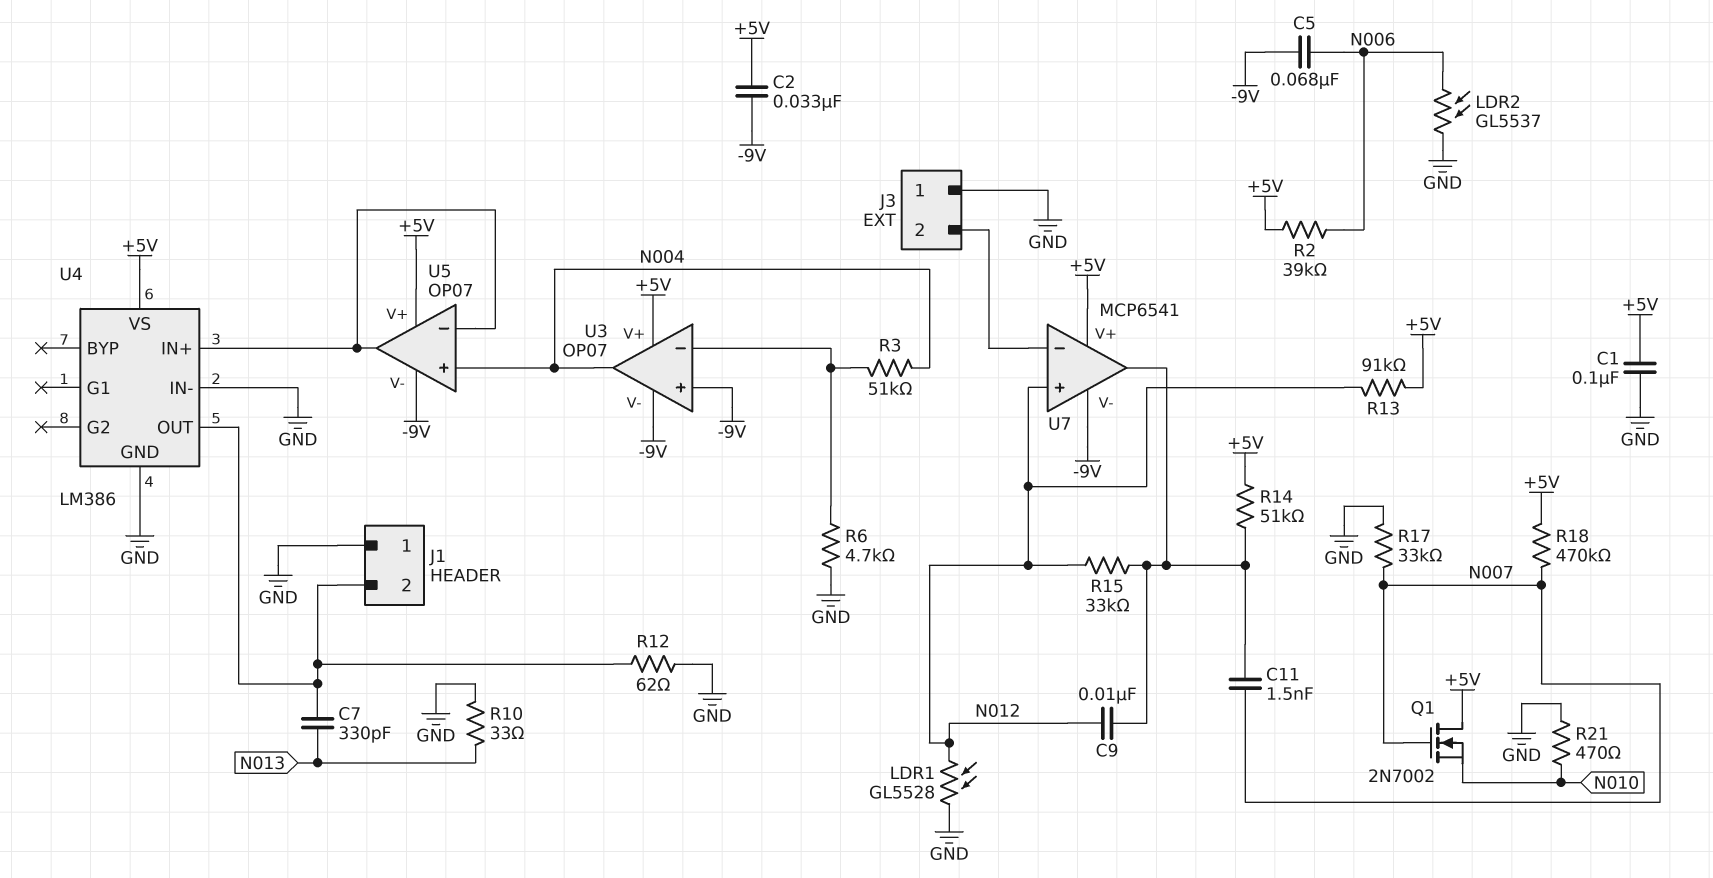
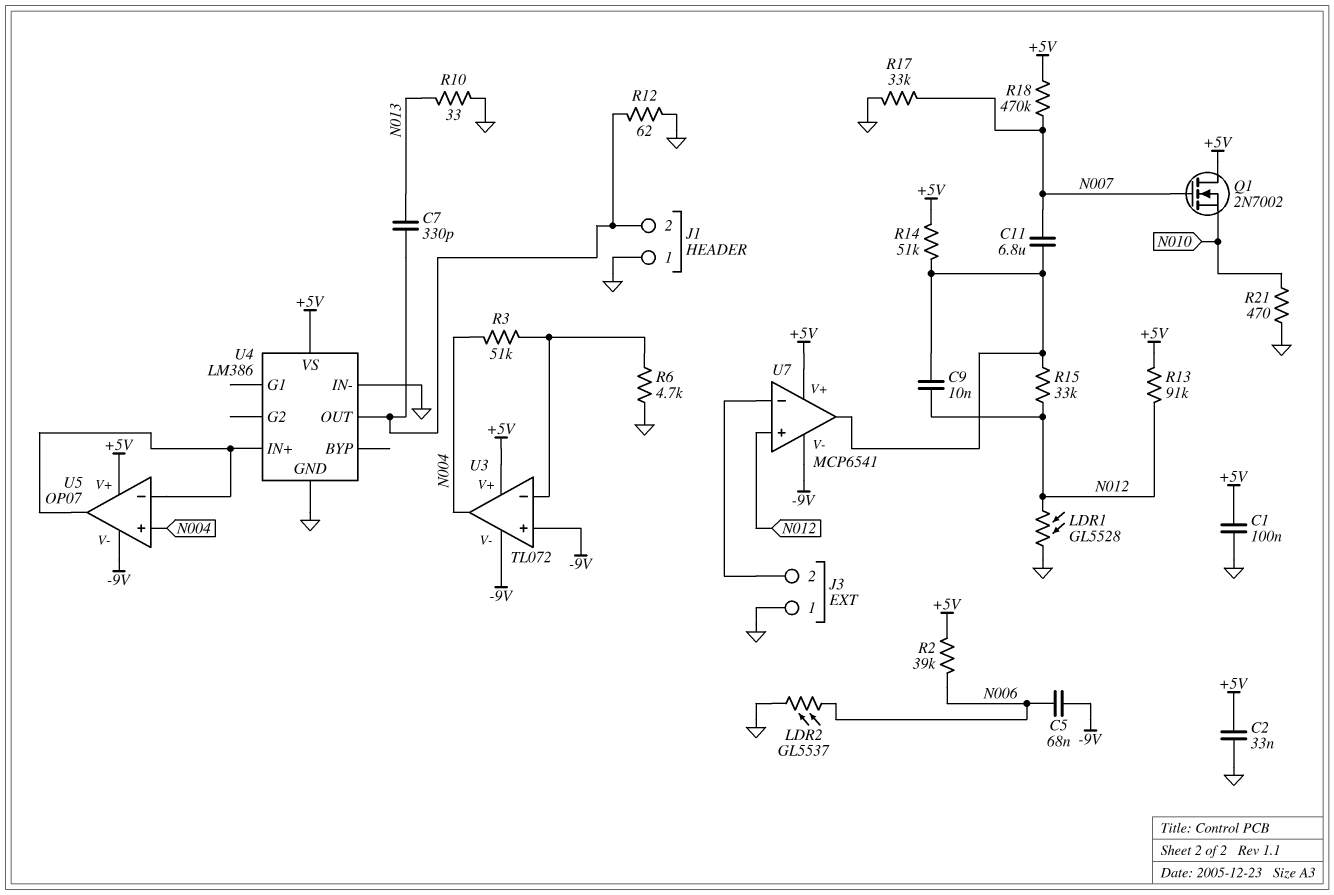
C2: 33nF (+5V, -9V) -> 33nF (+5V, GND)
C11: 1.5nF (N007, U7/out) -> 6.8uF (N007, U7/out)
U3: OP07 -> TL072

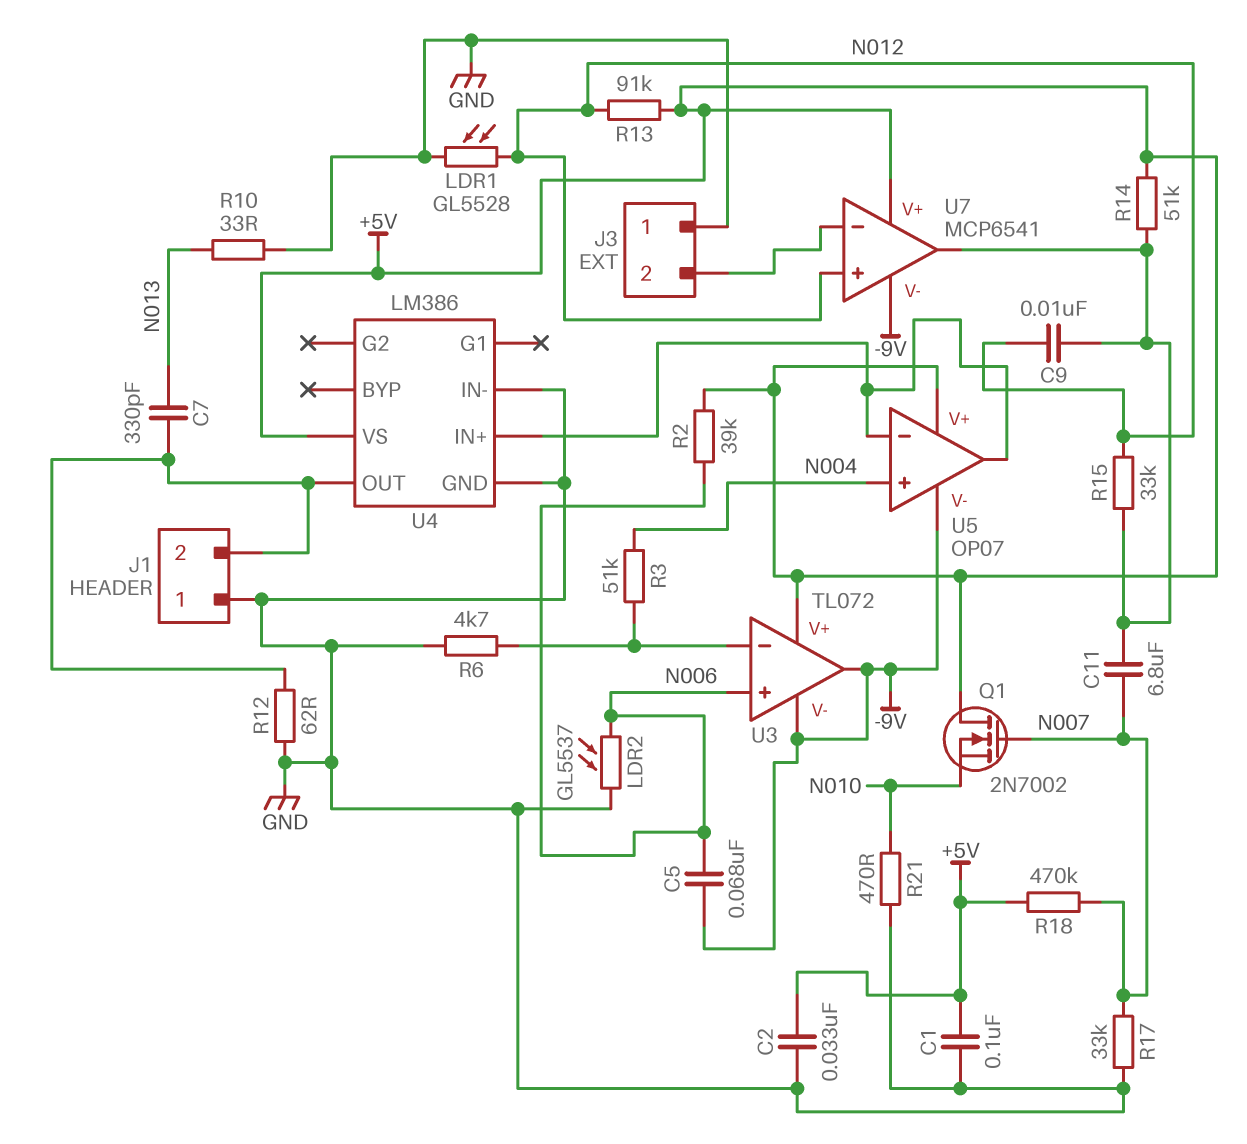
U3 pin in+: -9V -> N006
U3 pin out: N004 -> -9V

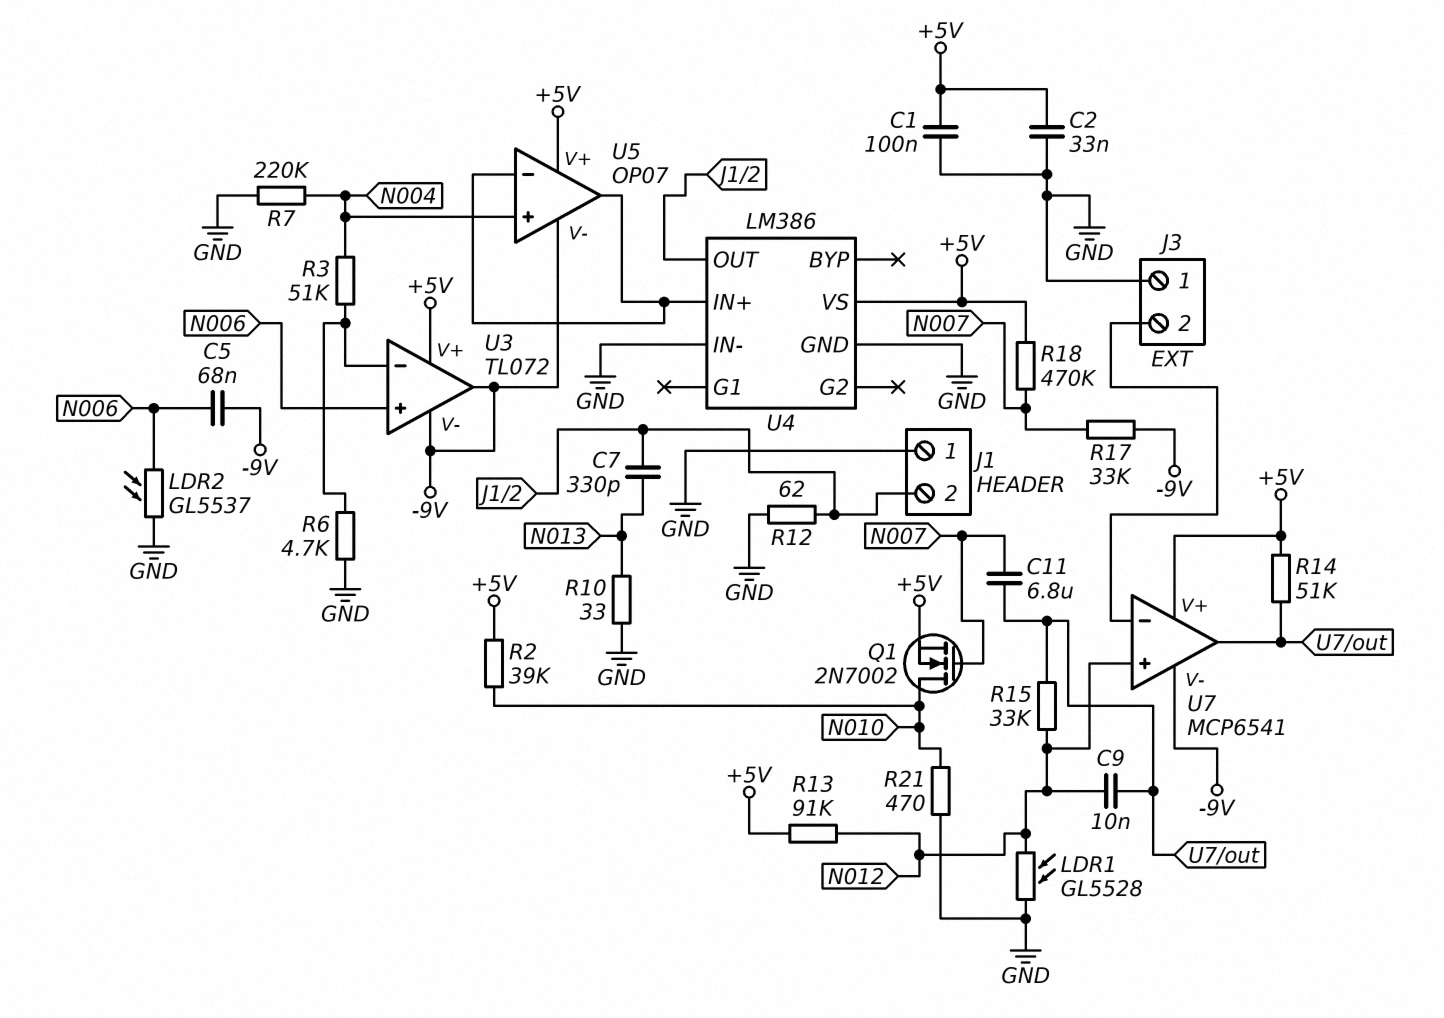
Q1: NMOS 2N7002 (G N007, D +5V, S N010) -> NMOS 2N7002 (G N007, D N010, S +5V)
R2: 39k (+5V, N006) -> 39k (+5V, N010)
R7: none -> 220k (GND, N004)
R17: 33k (GND, N007) -> 33k (-9V, N007)

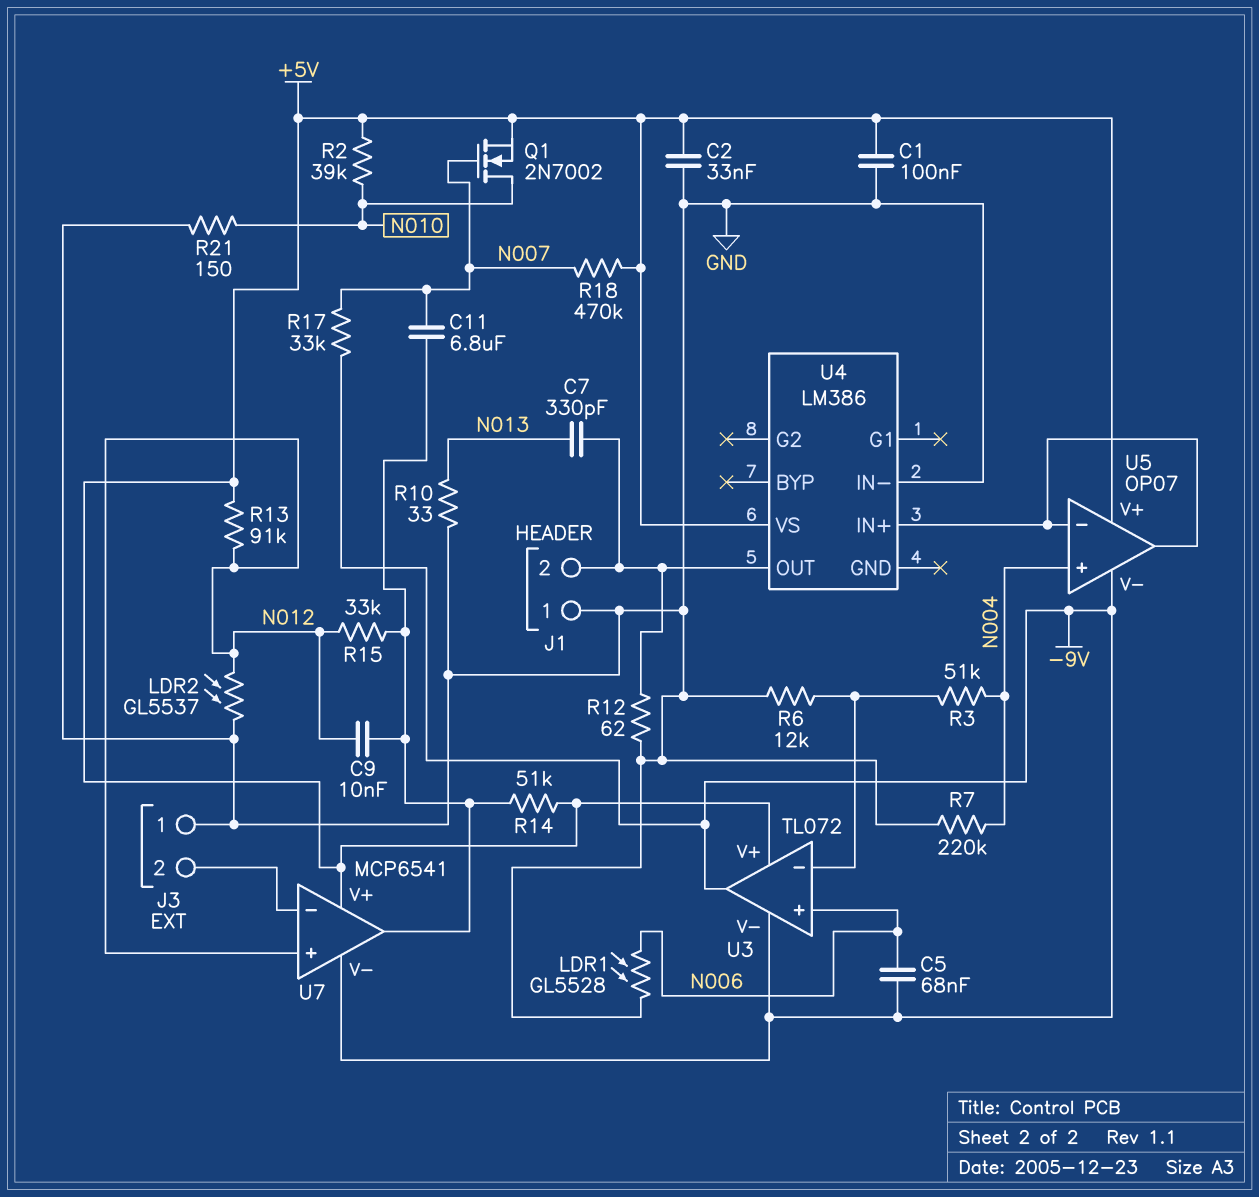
LDR1: GL5528 (GND, N012) -> GL5528 (GND, N006)
LDR2: GL5537 (GND, N006) -> GL5537 (GND, N012)
R6: 4.7k (GND, U3/in-) -> 12k (GND, U3/in-)
R21: 470 (GND, N010) -> 150 (GND, N010)
U4 pin GND: GND -> none

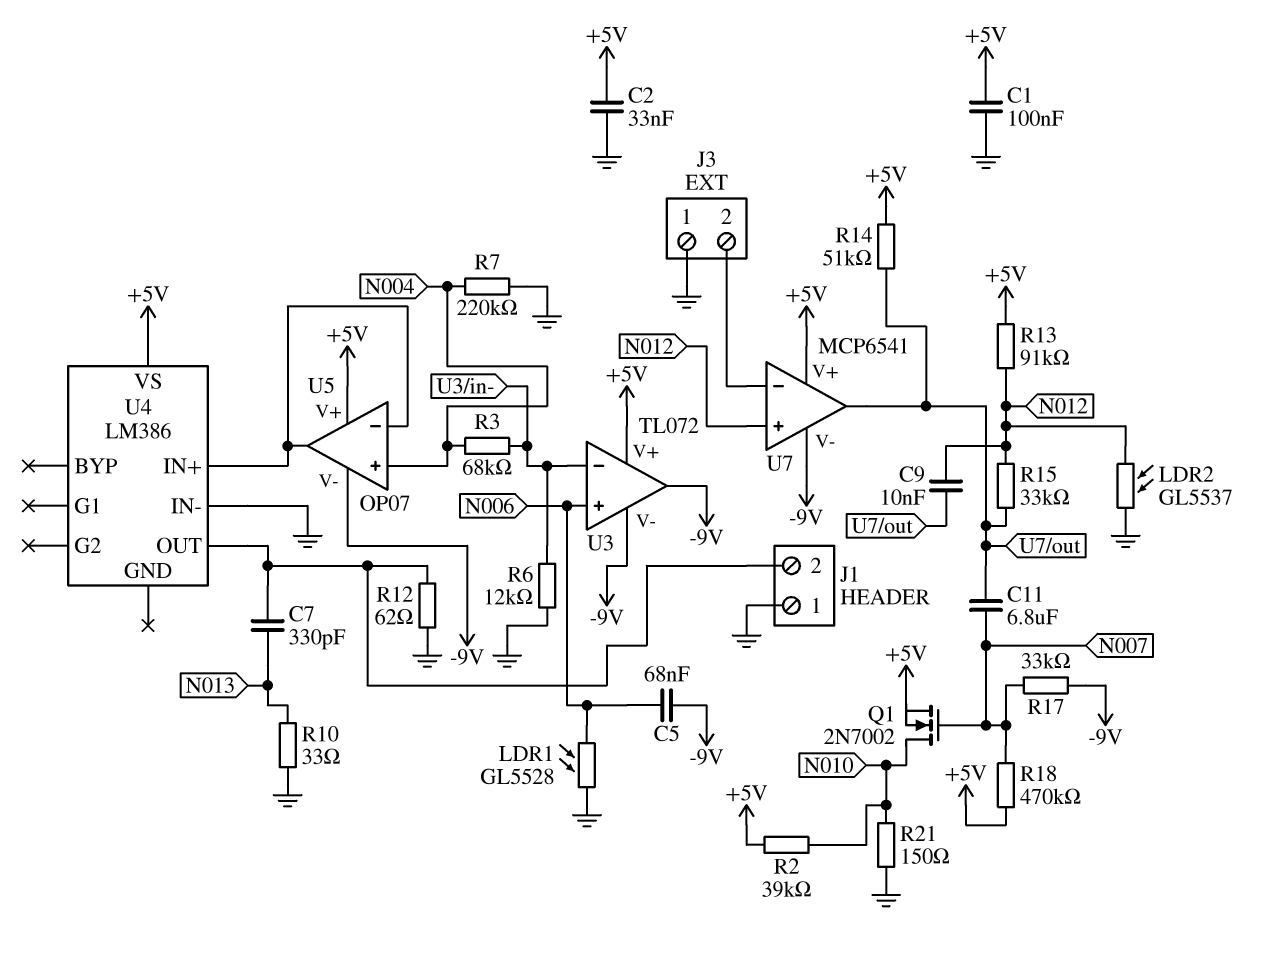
R3: 51k (N004, U3/in-) -> 68k (N004, U3/in-)

